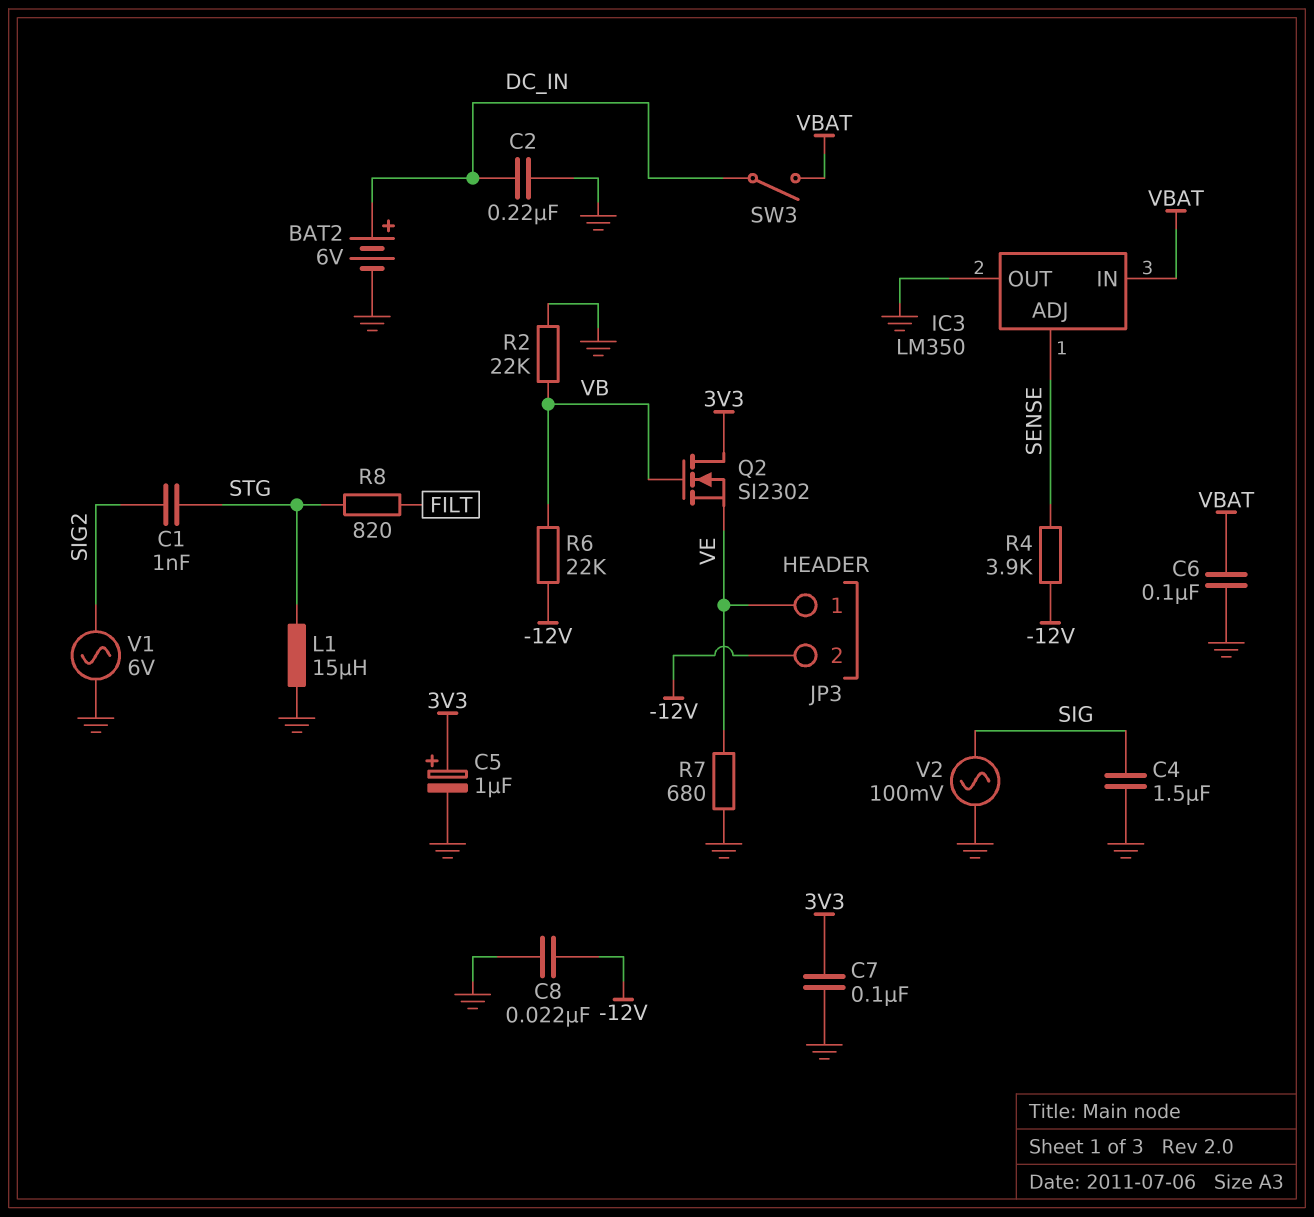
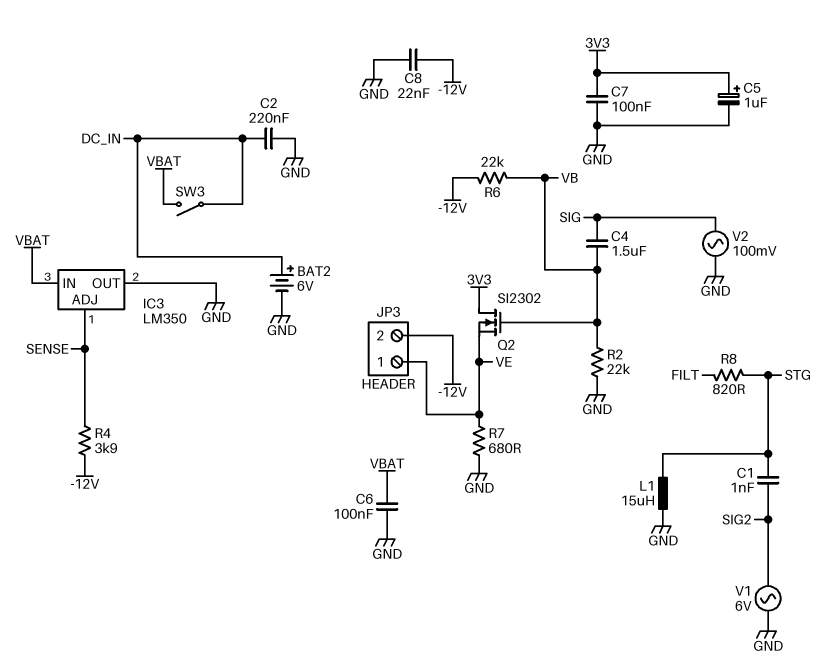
C4: 1.5uF (GND, SIG) -> 1.5uF (SIG, VB)

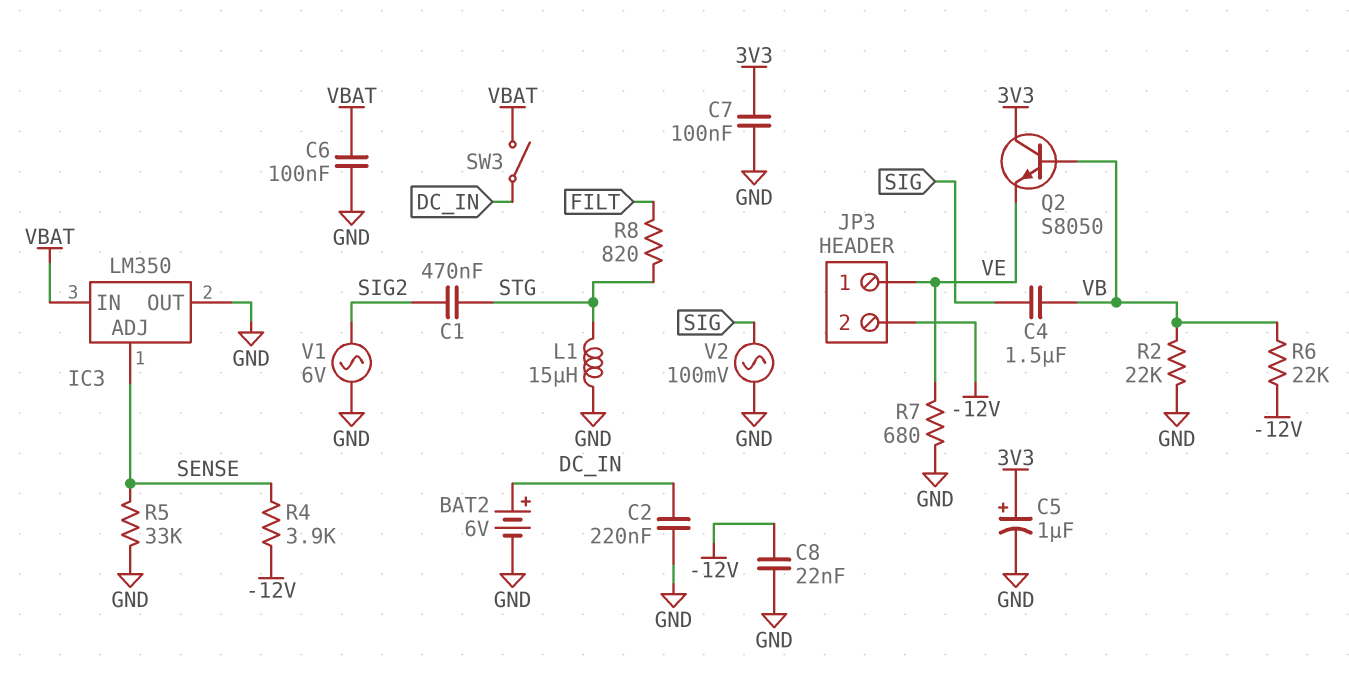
C1: 1nF (SIG2, STG) -> 470nF (SIG2, STG)
Q2: NMOS SI2302 (G VB, D 3V3, S VE) -> NPN S8050 (B VB, C 3V3, E VE)
R5: none -> 33k (GND, SENSE)

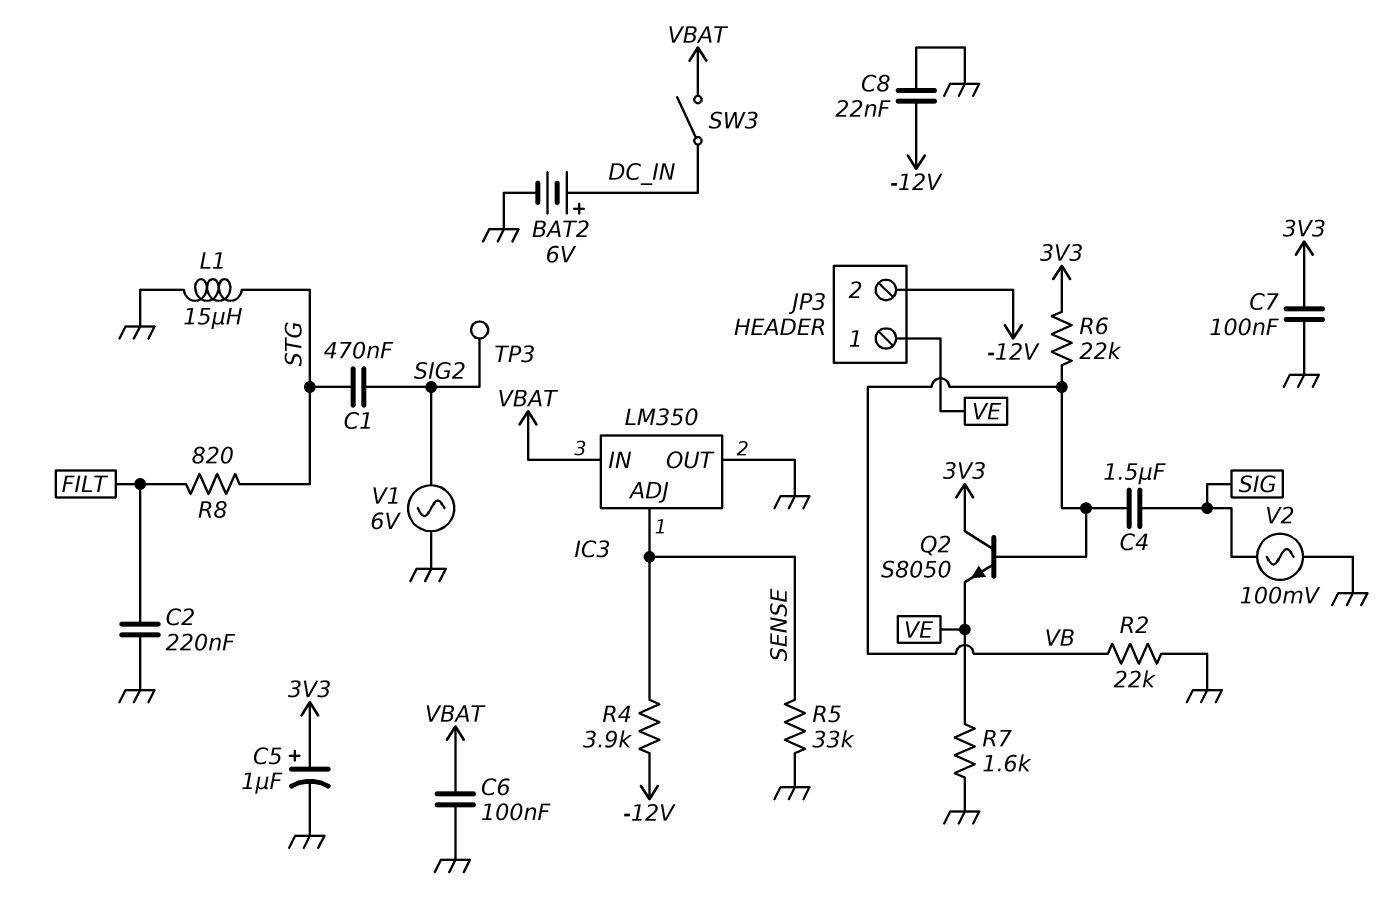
C2: 220nF (DC_IN, GND) -> 220nF (FILT, GND)
R6: 22k (-12V, VB) -> 22k (3V3, VB)
R7: 680 (GND, VE) -> 1.6k (GND, VE)
TP3: none -> test point (SIG2)

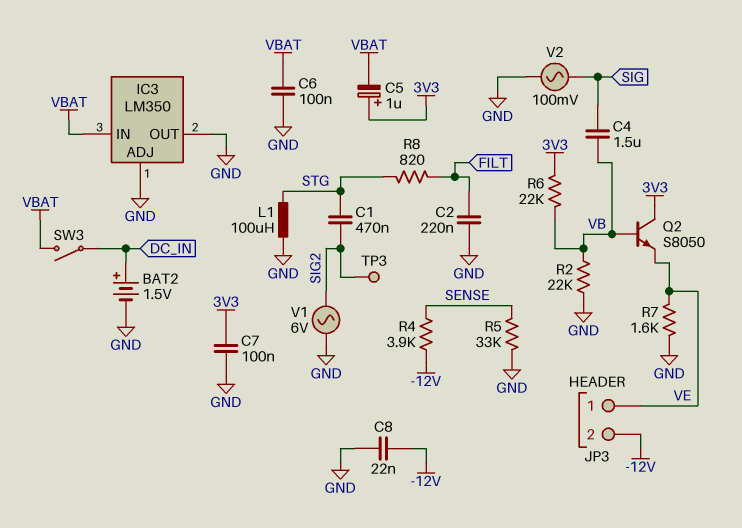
BAT2: 6V (plus DC_IN, minus GND) -> 1.5V (plus DC_IN, minus GND)
C5: 1uF (plus 3V3, minus GND) -> 1uF (plus 3V3, minus VBAT)
IC3 pin ADJ: SENSE -> GND
L1: 15uH (GND, STG) -> 100uH (GND, STG)

